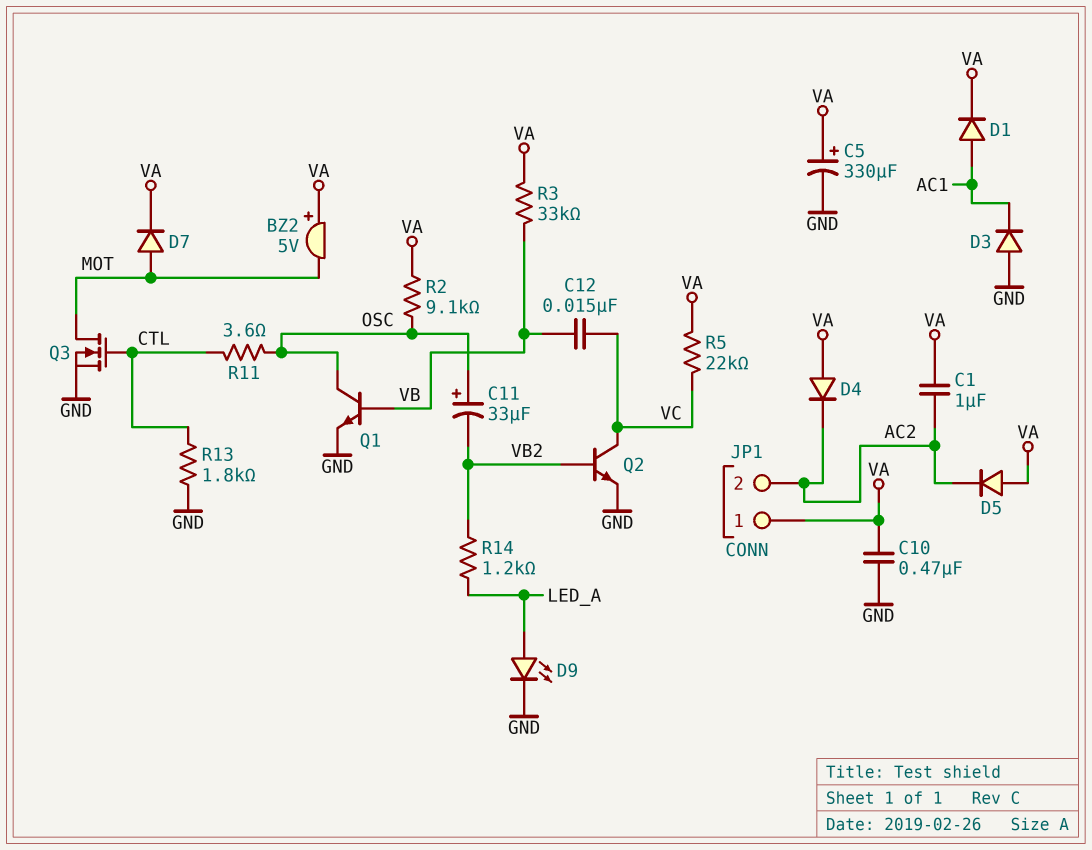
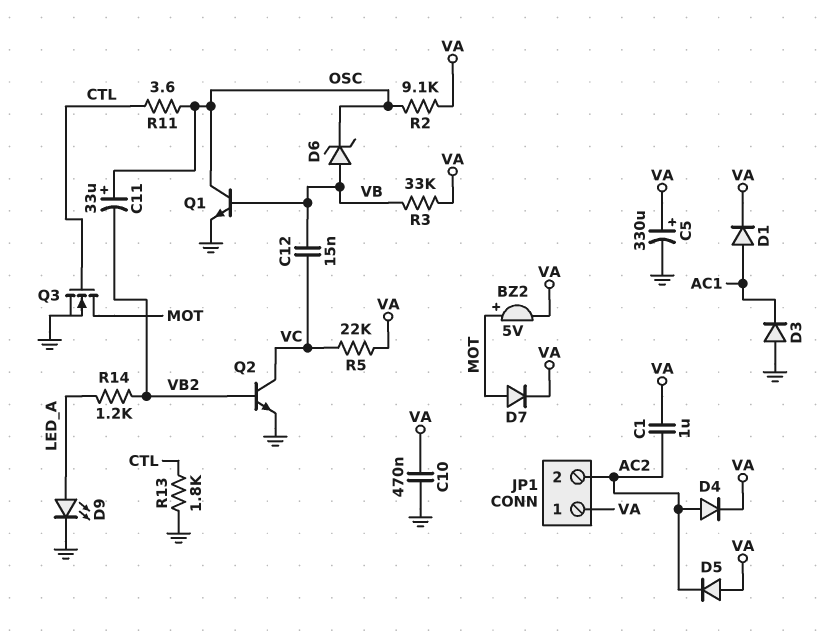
BZ2: buzzer 5V (plus VA, minus MOT) -> buzzer 5V (plus MOT, minus VA)
D4: diode (A VA, K AC2) -> diode (A AC2, K VA)
D6: none -> zener (A VB, K OSC)

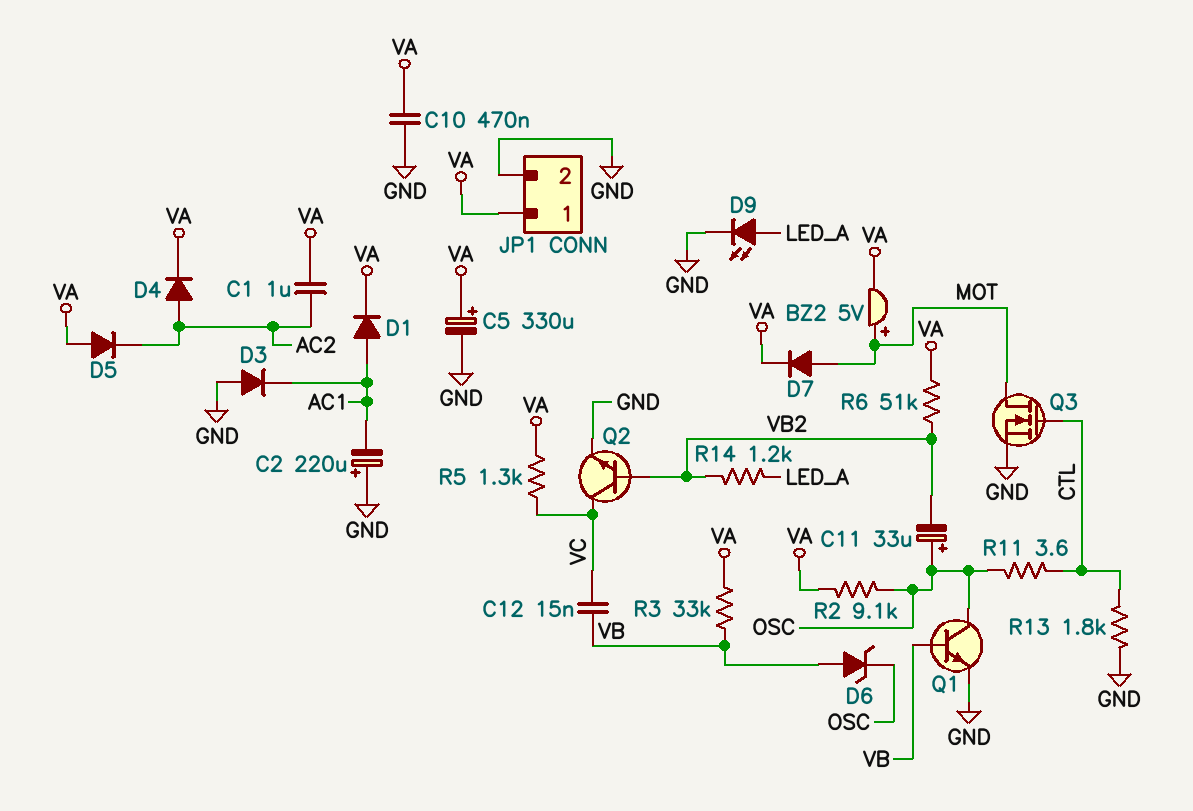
C2: none -> 220uF (plus GND, minus AC1)
JP1 pin 2: AC2 -> GND
R5: 22k (VA, VC) -> 1.3k (VA, VC)
R6: none -> 51k (VA, VB2)

